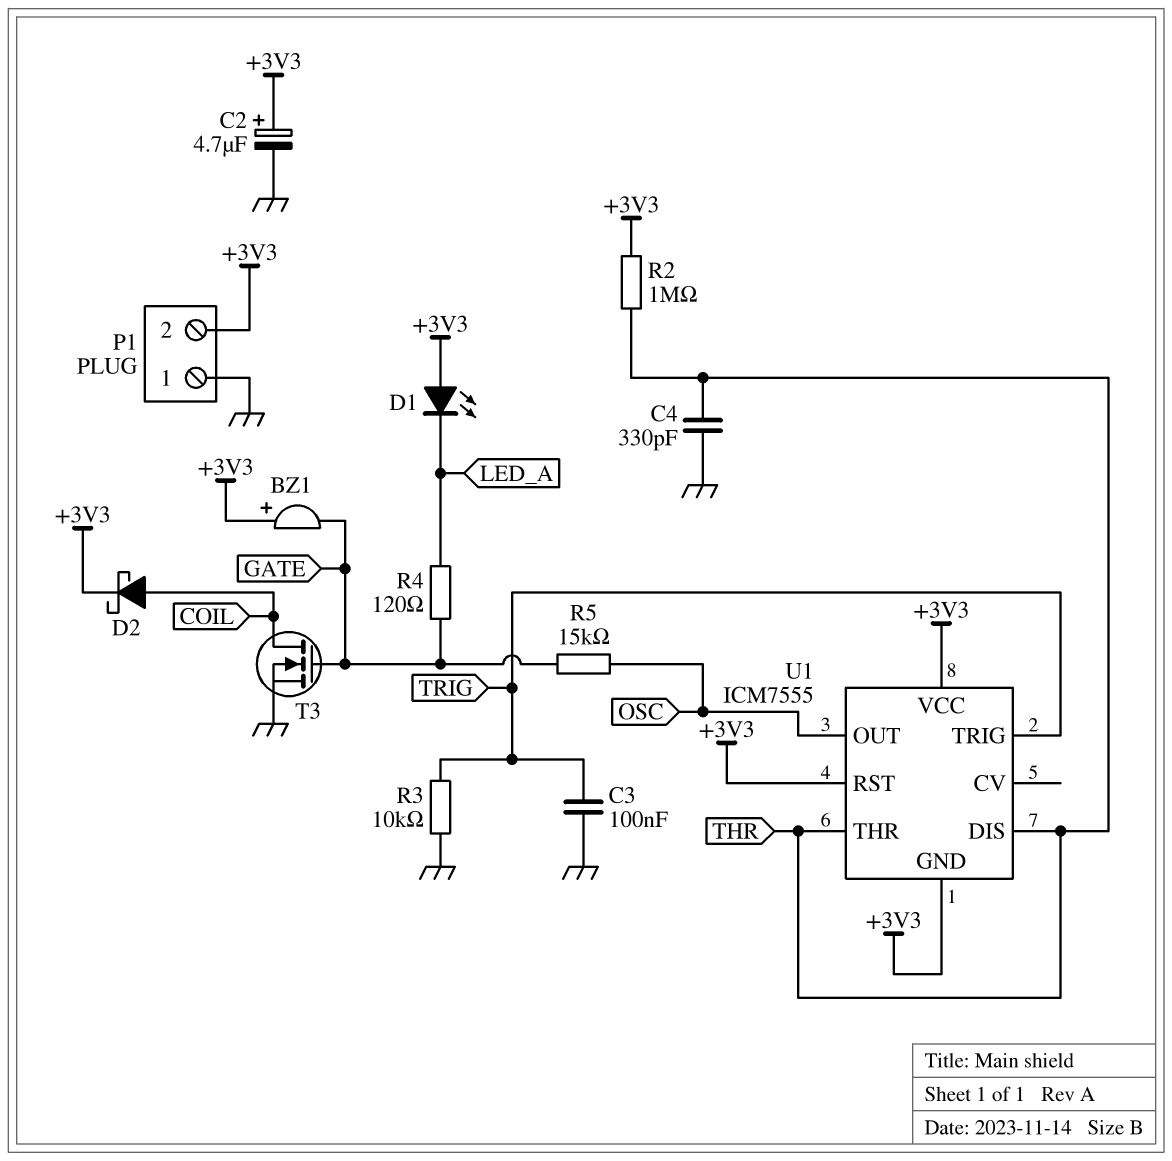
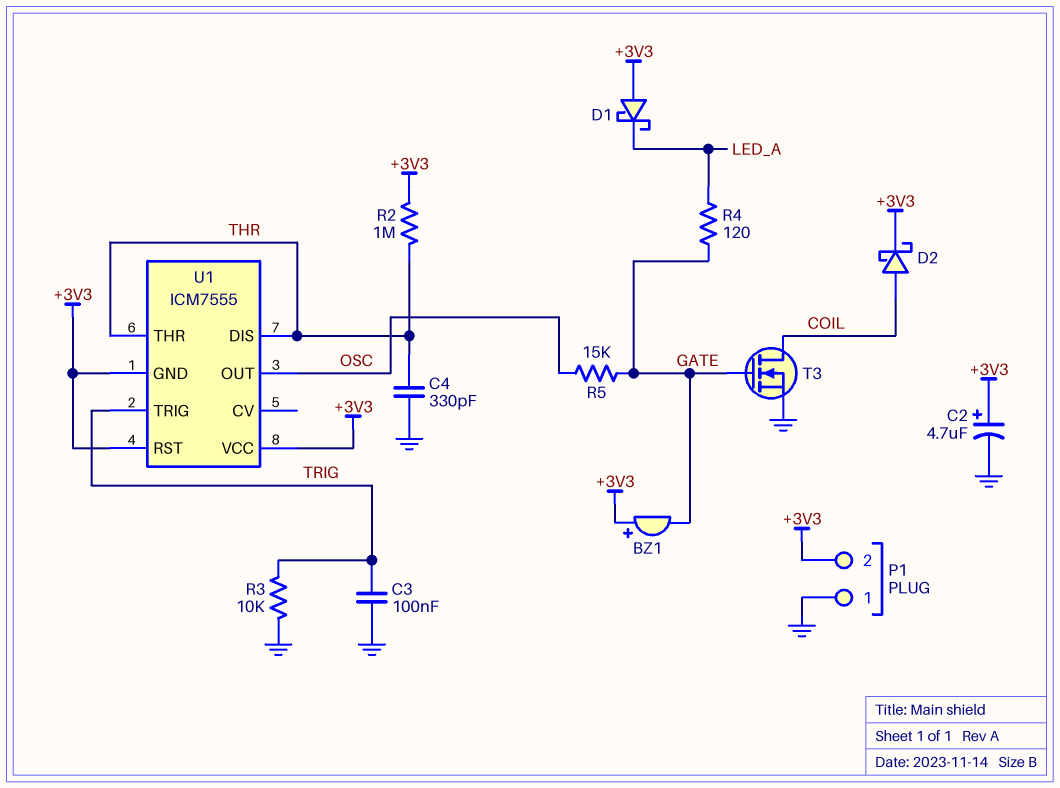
D1: LED (A +3V3, K LED_A) -> schottky (A +3V3, K LED_A)

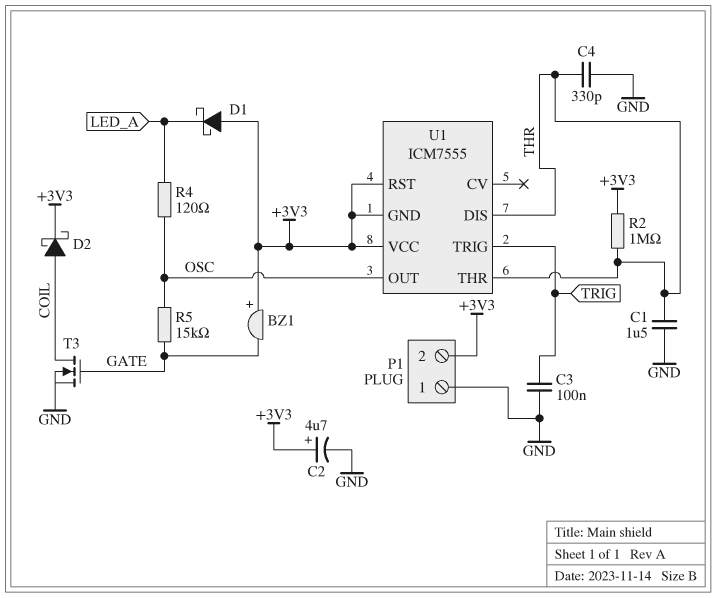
C1: none -> 1.5uF (GND, THR)
R3: 10k (GND, TRIG) -> none
R4: 120 (GATE, LED_A) -> 120 (LED_A, OSC)

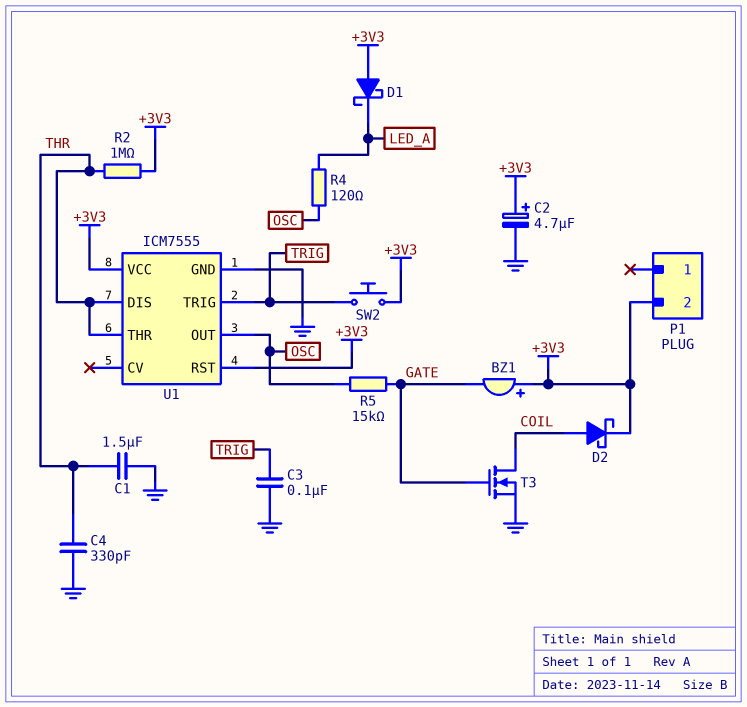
P1 pin 1: GND -> none
SW2: none -> button (+3V3, TRIG)
U1 pin GND: +3V3 -> GND

